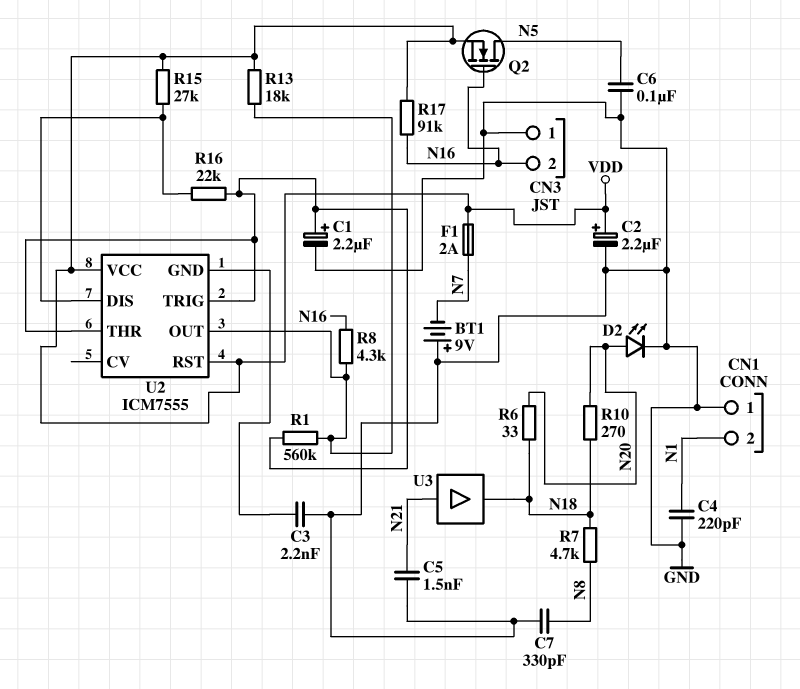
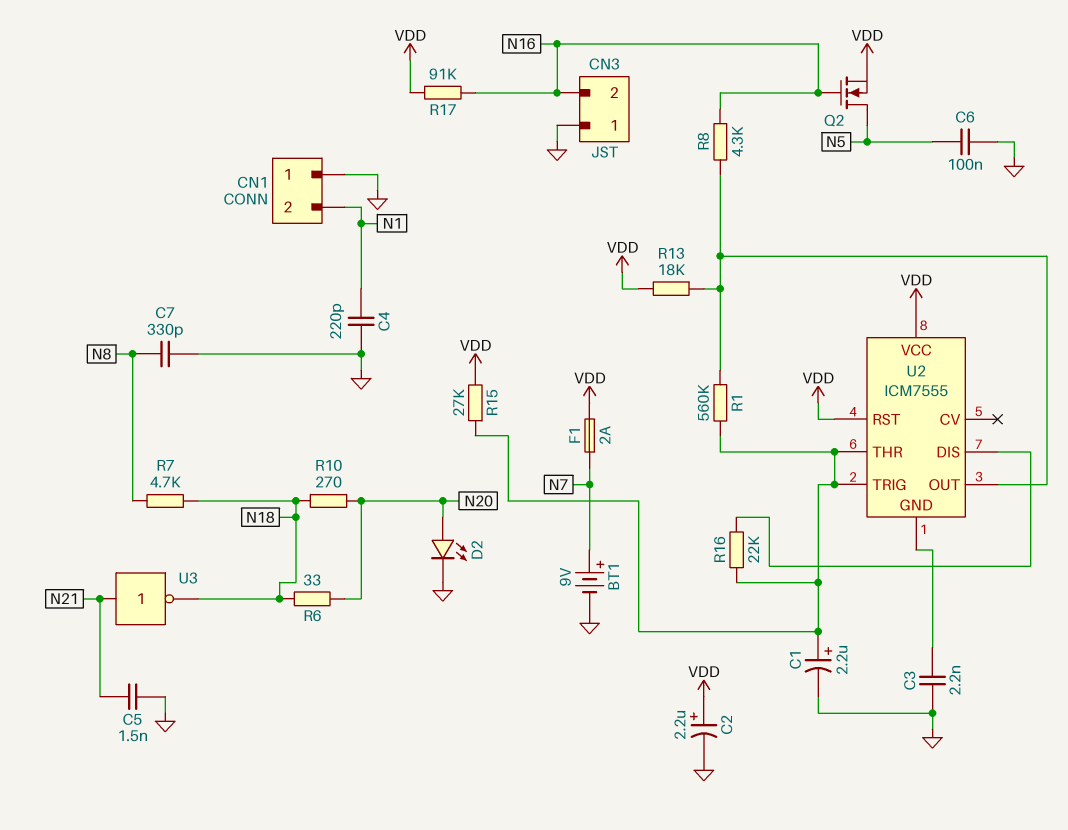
BT1: 9V (plus GND, minus N7) -> 9V (plus N7, minus GND)
R15: 27k (U2/DIS, VDD) -> 27k (U2/THR, VDD)
U3: buffer (in N21, out N18) -> NOT (in N21, out N18)

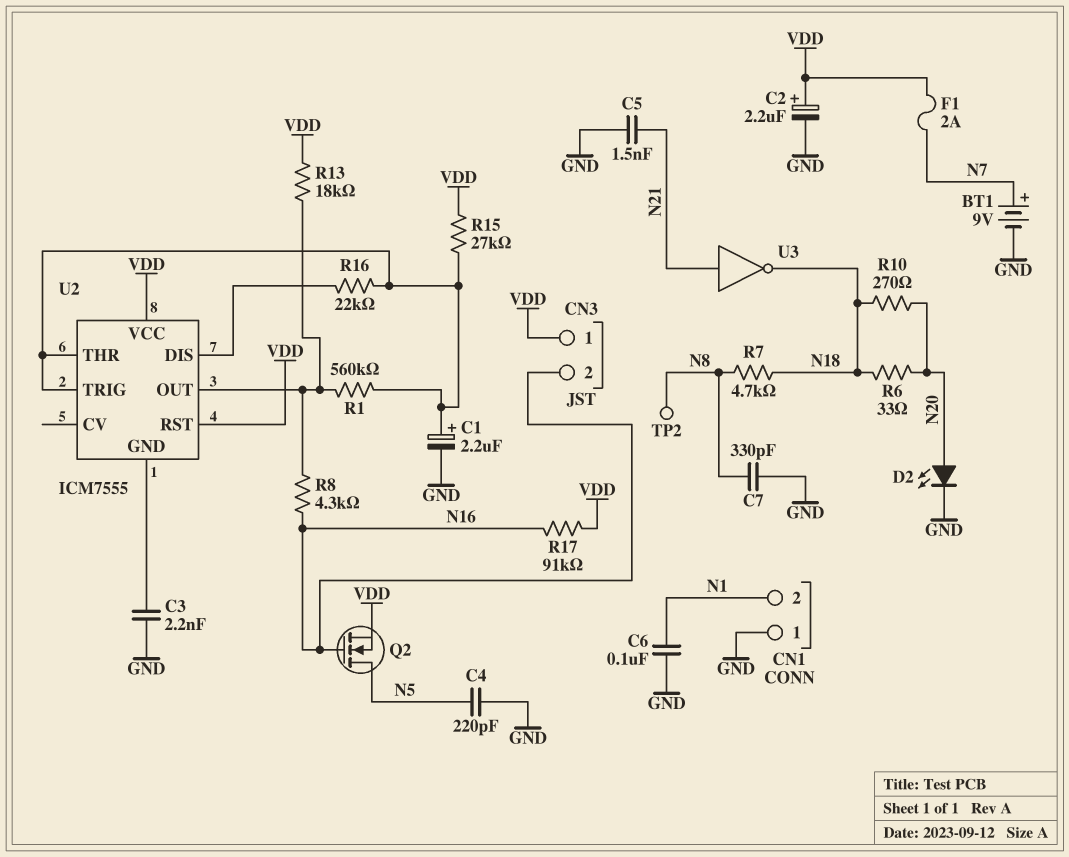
C4: 220pF (GND, N1) -> 220pF (GND, N5)
C6: 100nF (GND, N5) -> 100nF (GND, N1)
CN3 pin 1: GND -> VDD
TP2: none -> test point (N8)

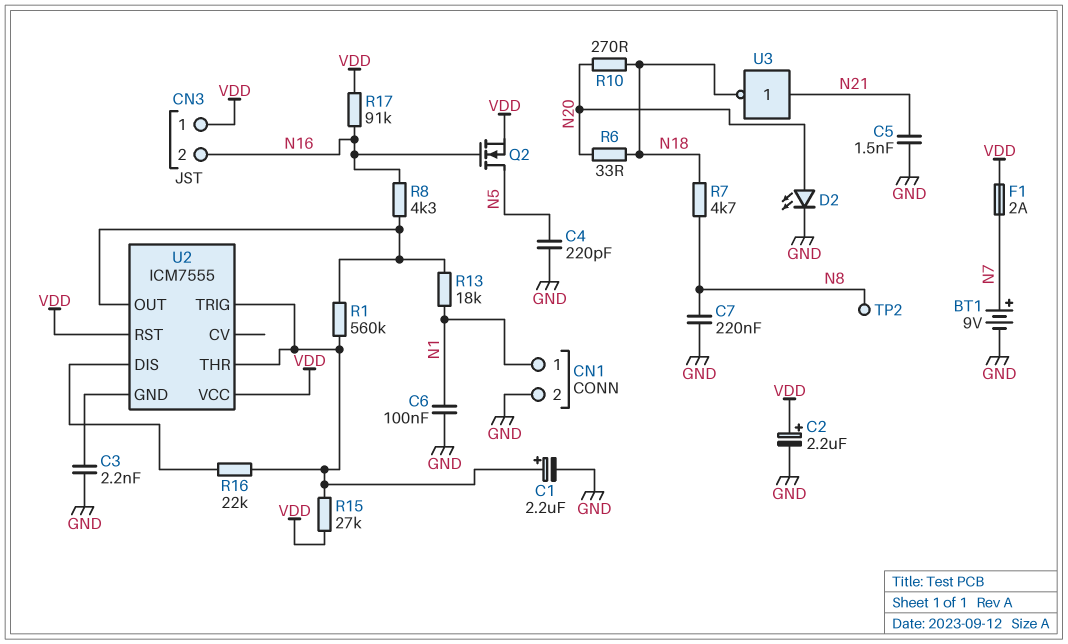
C7: 330pF (GND, N8) -> 220nF (GND, N8)
CN1 pin 1: GND -> N1
CN1 pin 2: N1 -> GND
R13: 18k (U2/OUT, VDD) -> 18k (N1, U2/OUT)

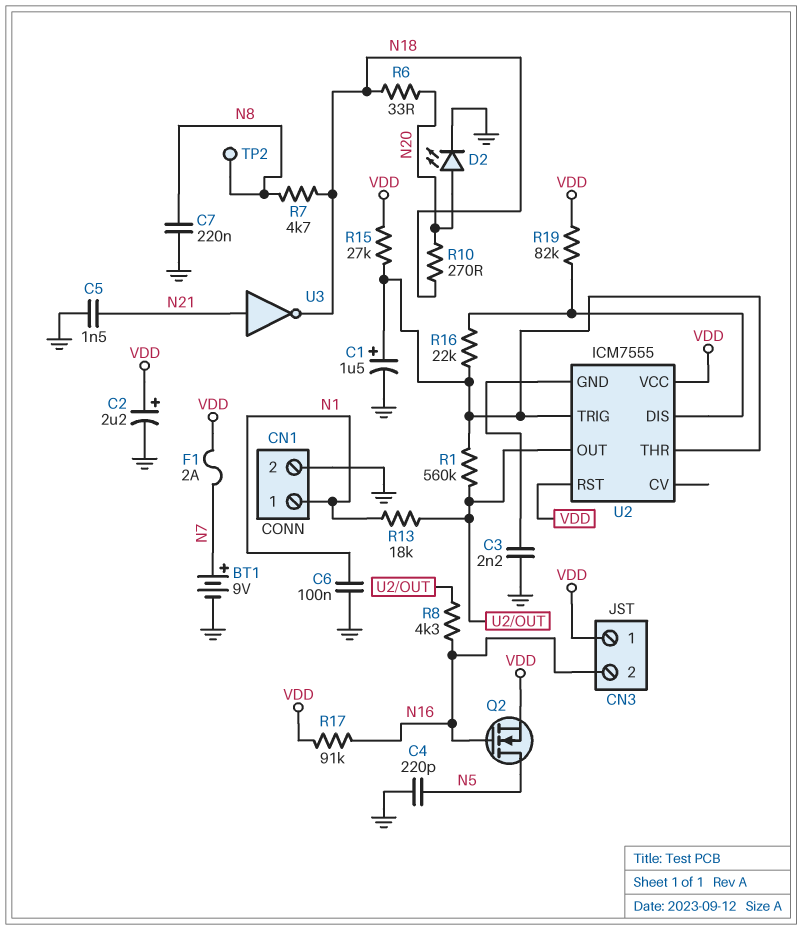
C1: 2.2uF (plus U2/THR, minus GND) -> 1.5uF (plus U2/THR, minus GND)
R19: none -> 82k (U2/DIS, VDD)

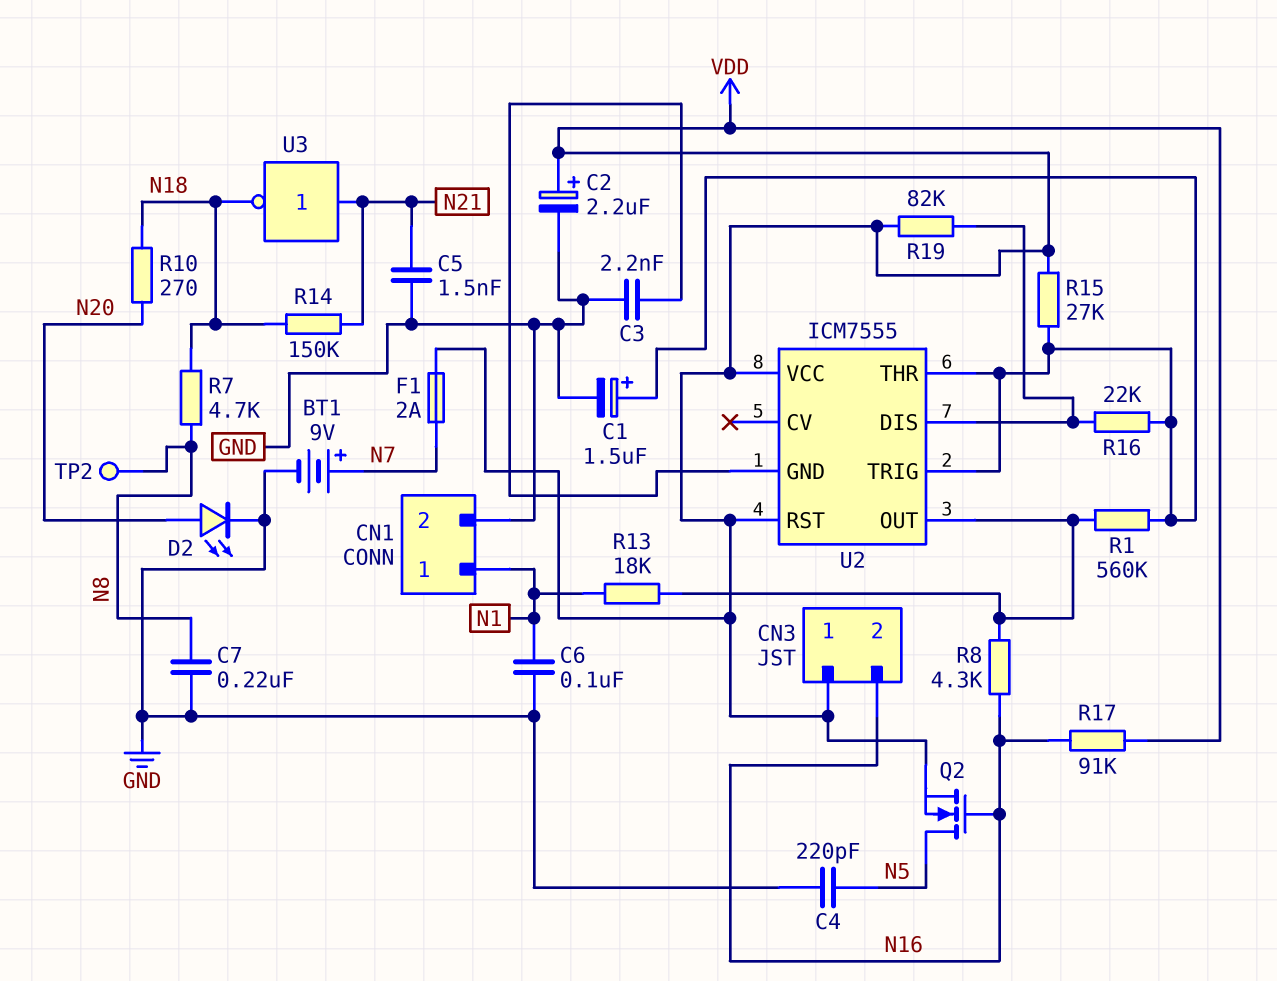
R6: 33 (N18, N20) -> none
R14: none -> 150k (N18, N21)

